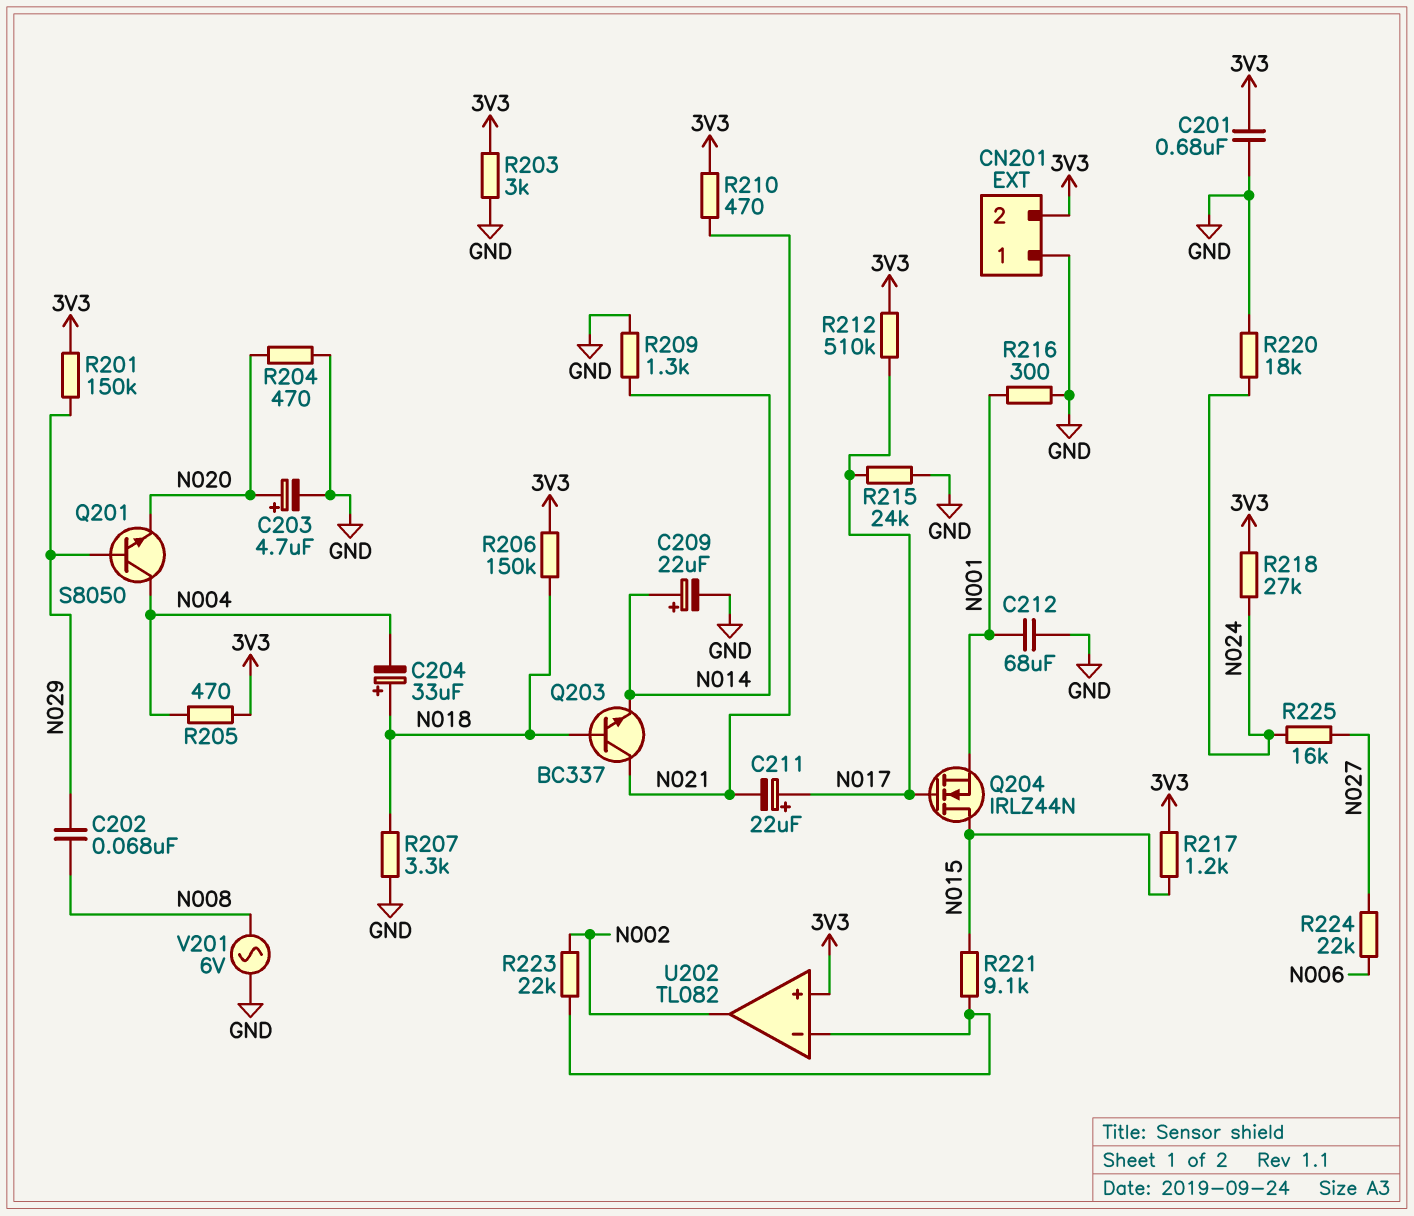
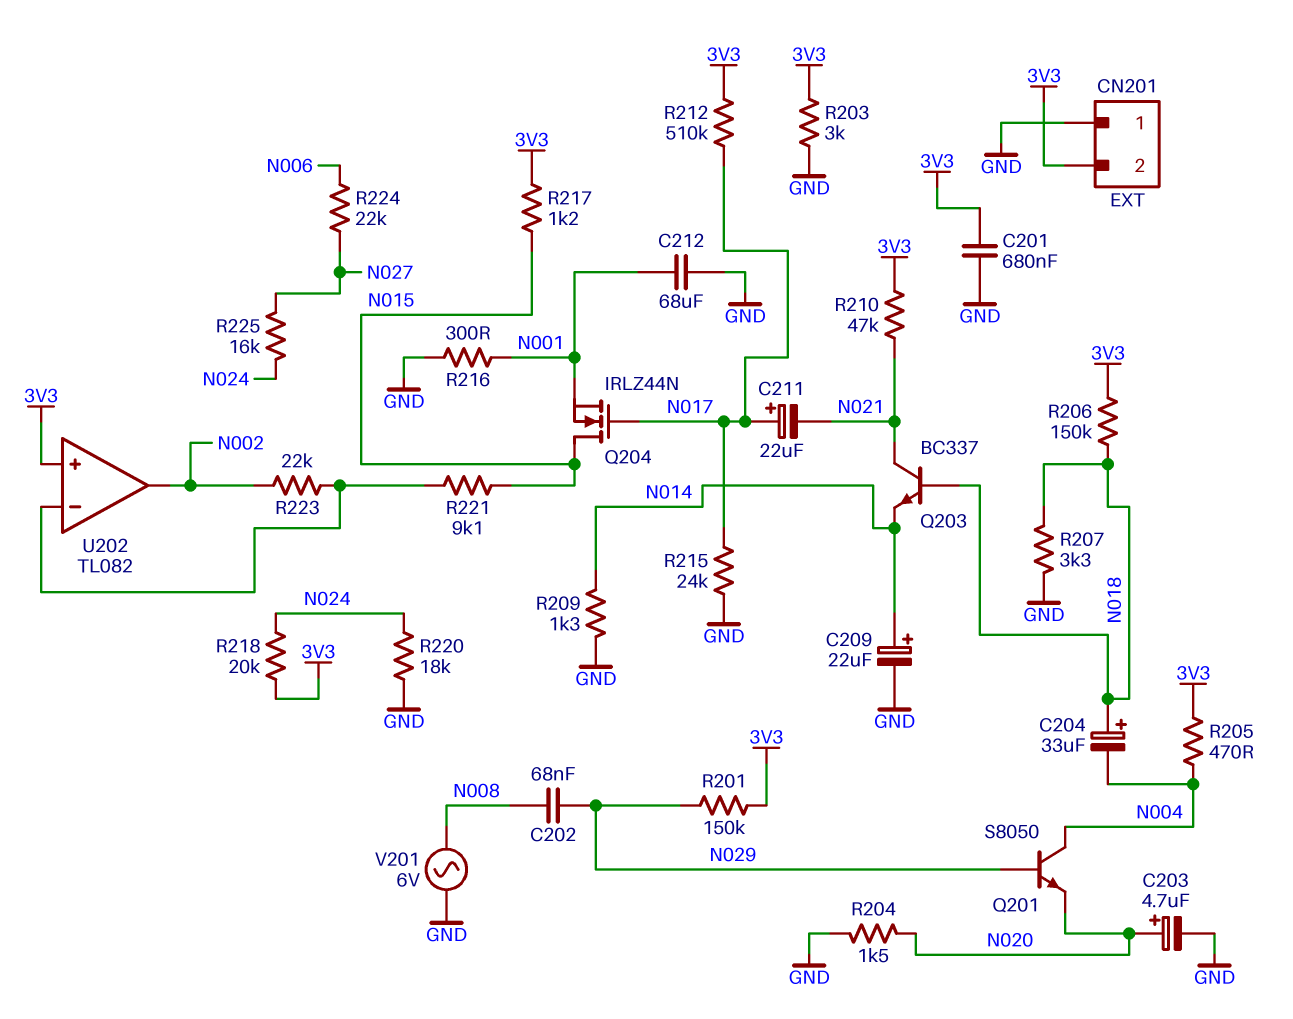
R204: 470 (GND, N020) -> 1.5k (GND, N020)
R210: 470 (3V3, N021) -> 47k (3V3, N021)
R218: 27k (3V3, N024) -> 20k (3V3, N024)

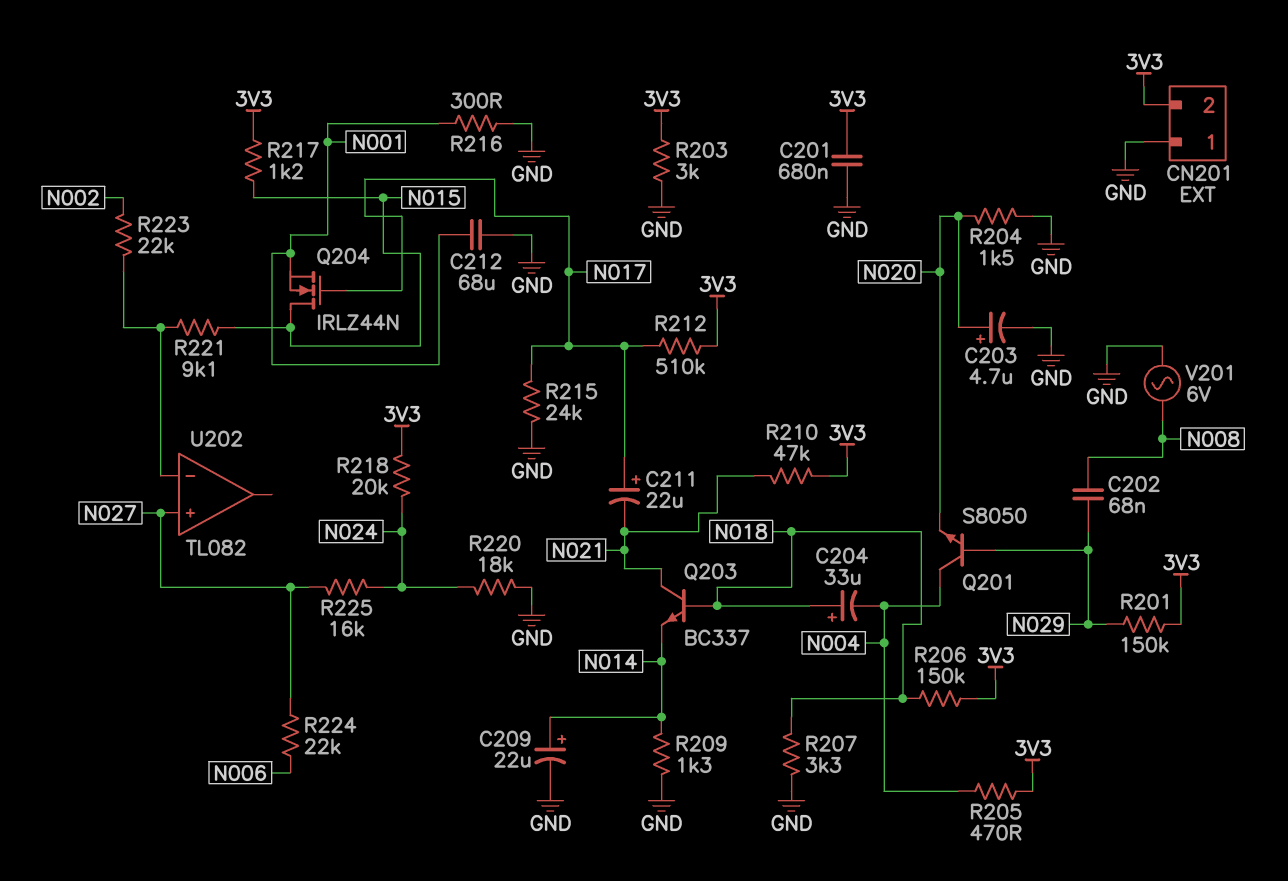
U202 pin in+: 3V3 -> N027
U202 pin out: N002 -> none

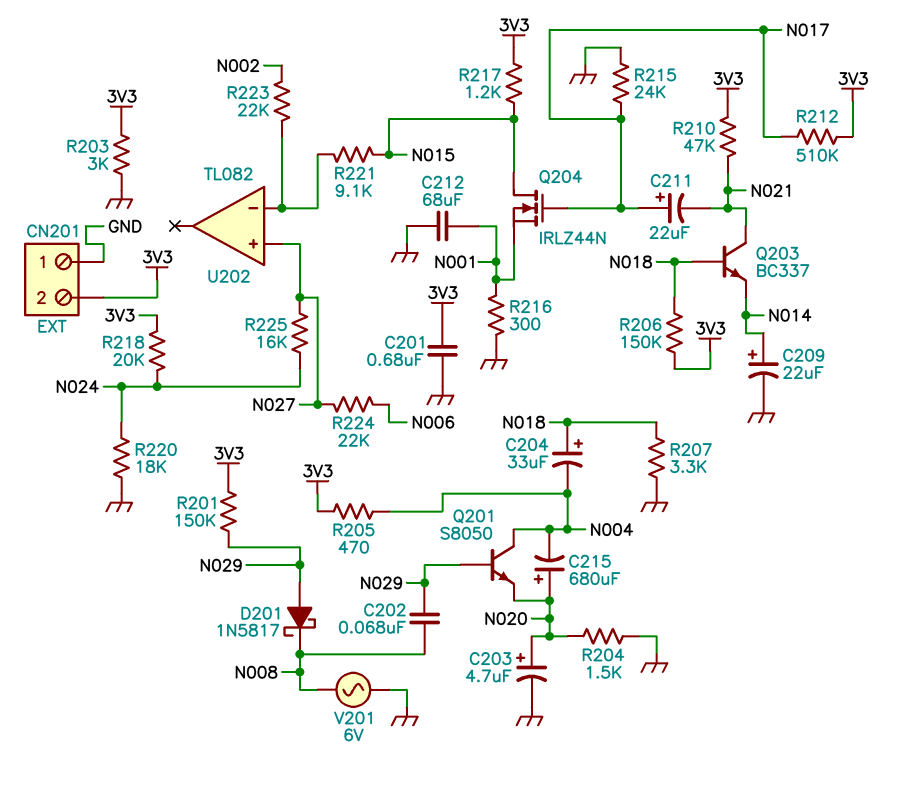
C215: none -> 680uF (plus N020, minus N004)
D201: none -> schottky 1N5817 (A N029, K N008)
R209: 1.3k (GND, N014) -> none

